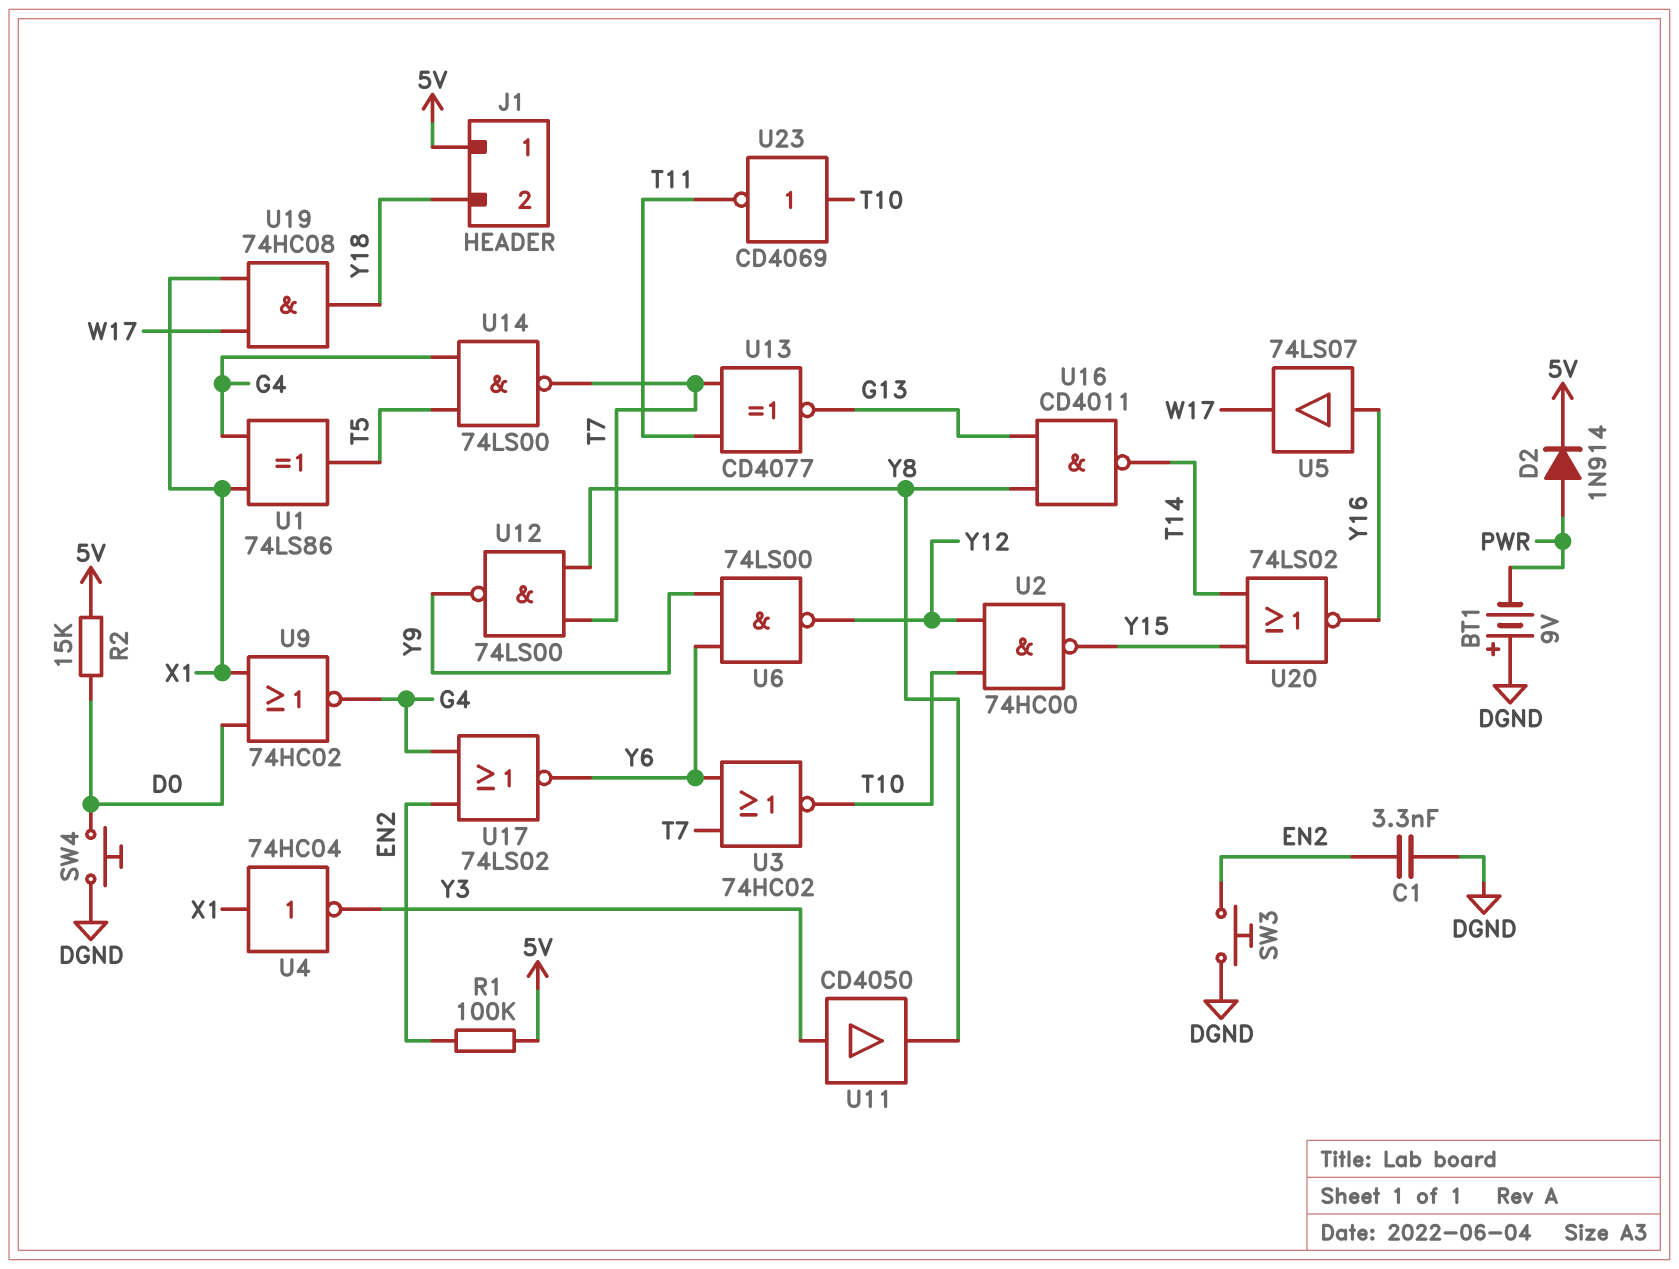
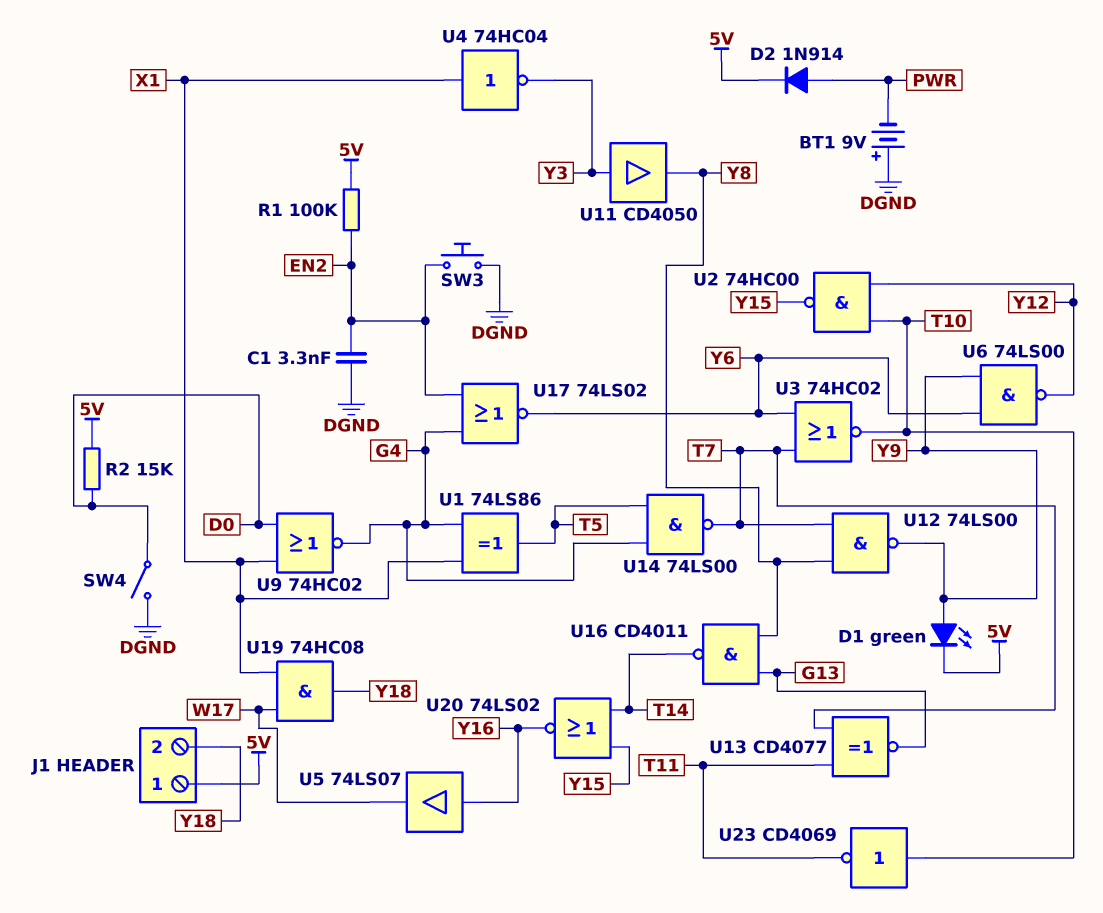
D1: none -> LED green (A Y9, K 5V)
SW4: button (D0, DGND) -> switch (D0, DGND)

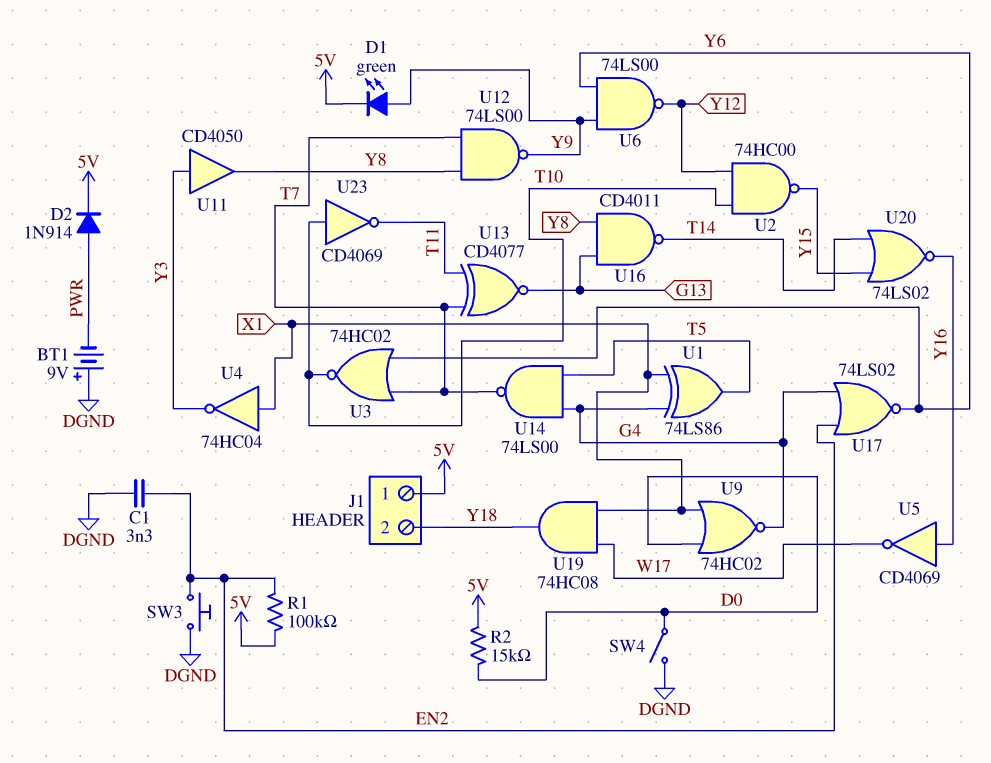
U5: buffer 74LS07 (in Y16, out W17) -> NOT CD4069 (in Y16, out W17)

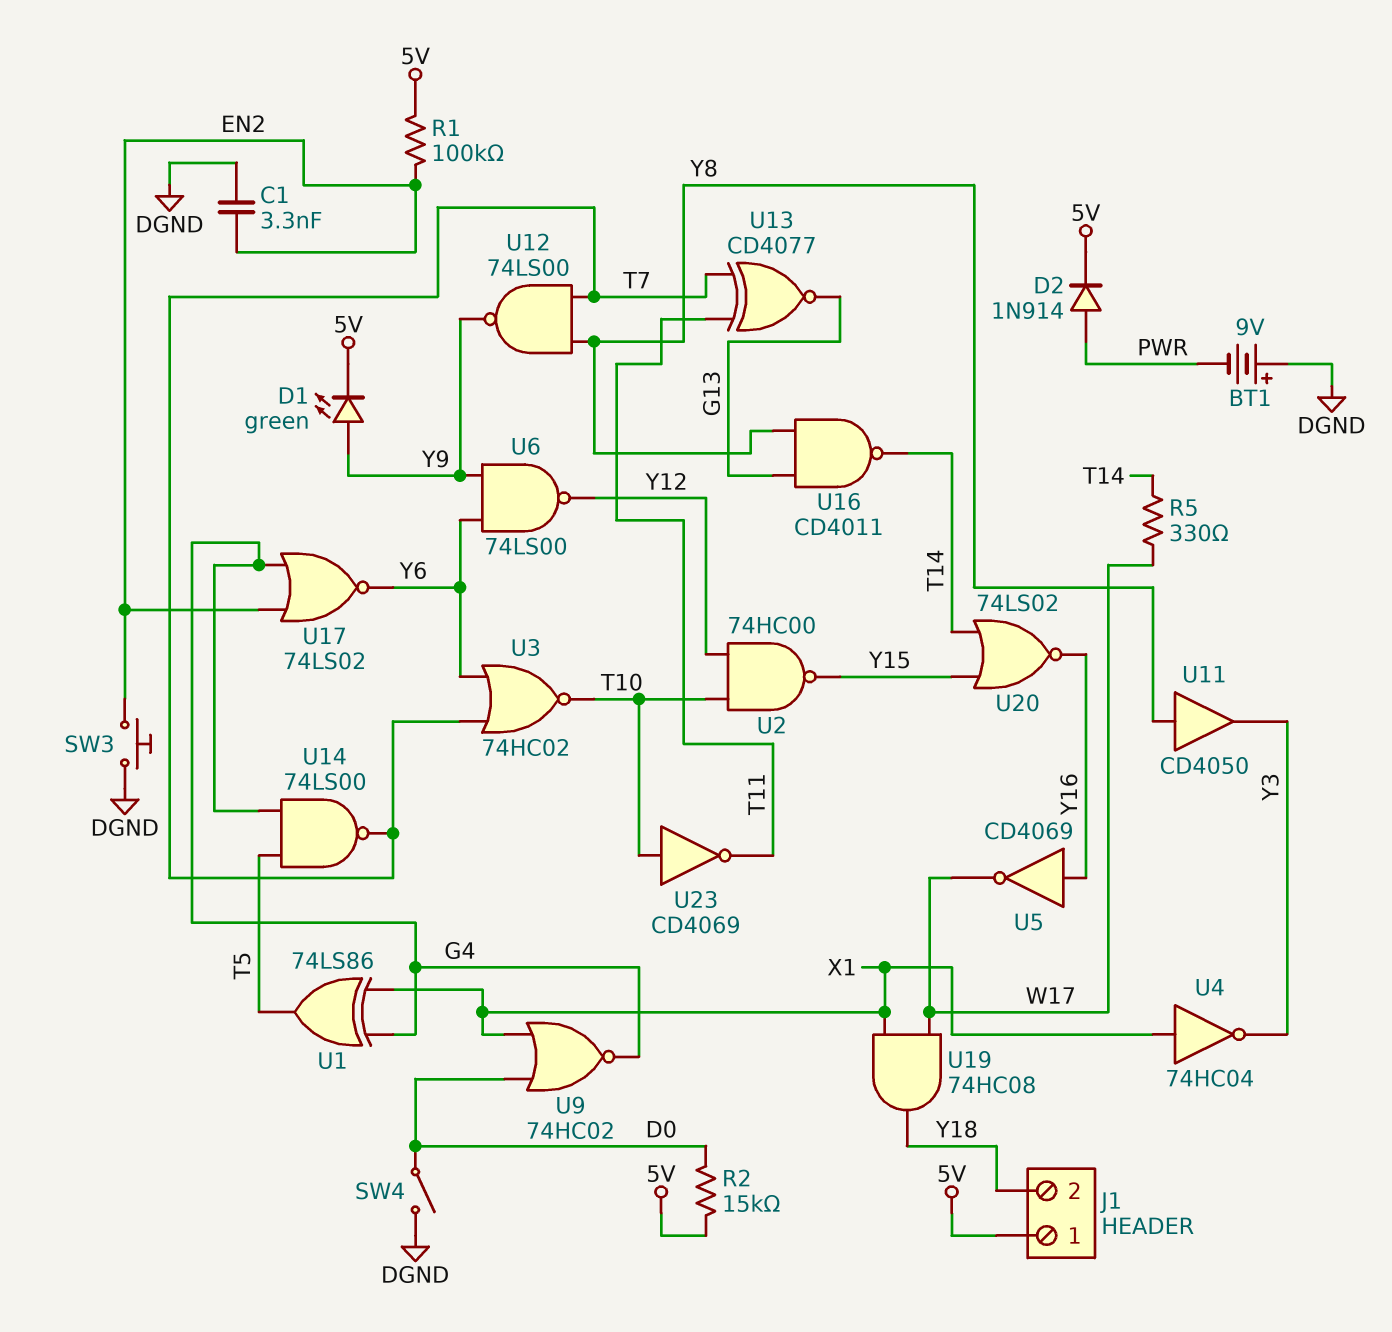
R5: none -> 330 (T14, W17)
U11: buffer CD4050 (in Y3, out Y8) -> buffer CD4050 (in Y8, out Y3)

